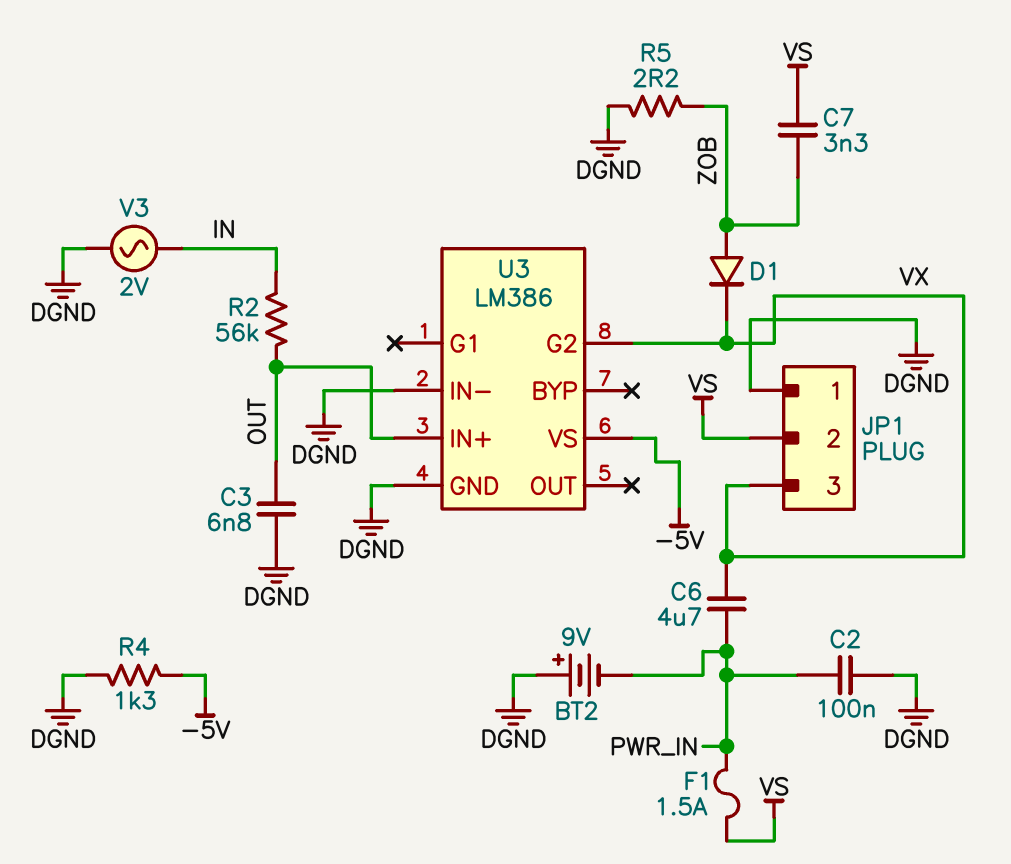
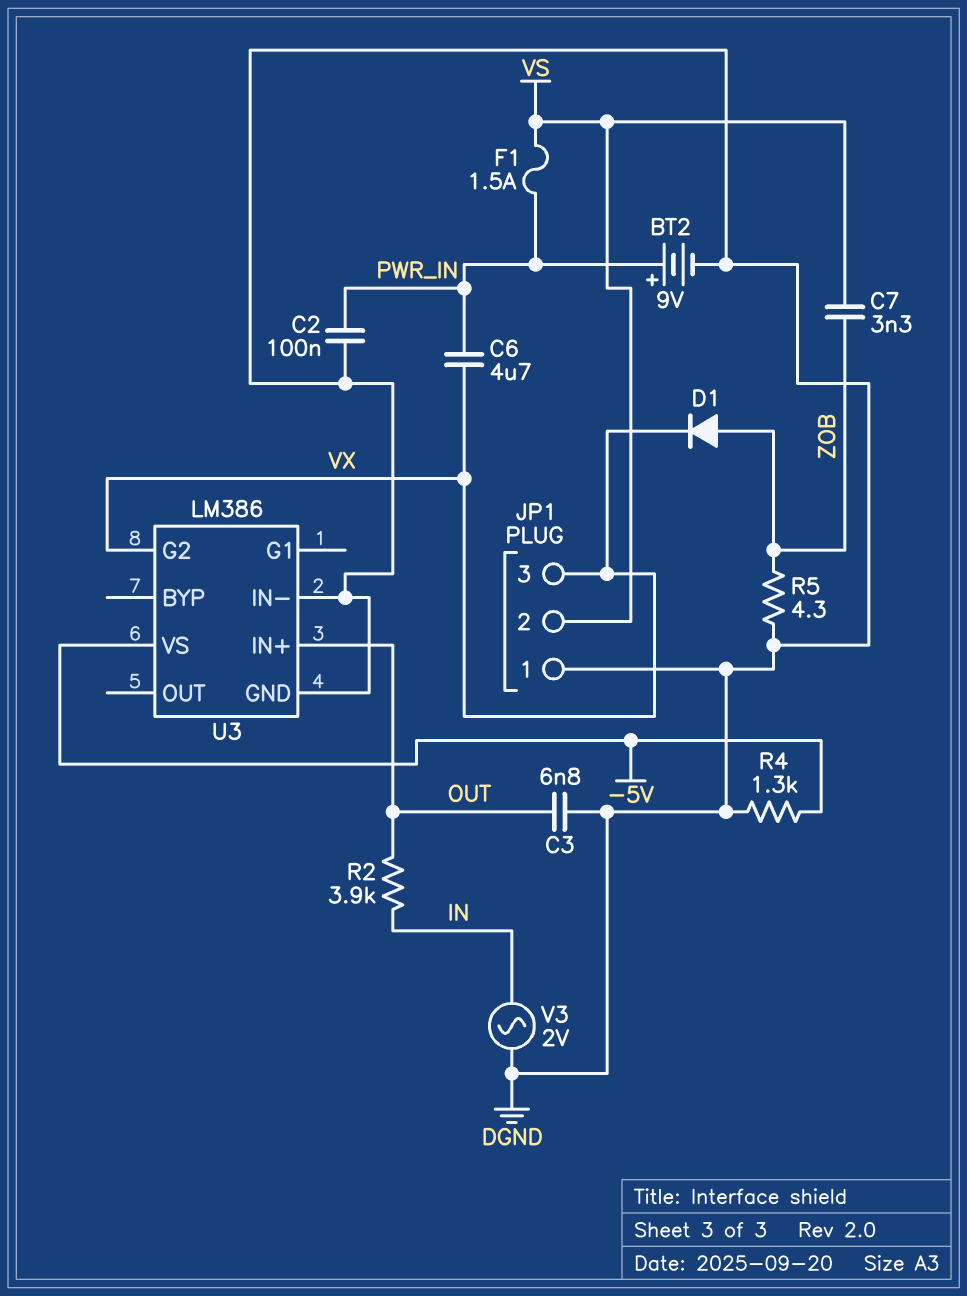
BT2: 9V (plus DGND, minus PWR_IN) -> 9V (plus PWR_IN, minus DGND)
R2: 56k (IN, OUT) -> 3.9k (IN, OUT)
R5: 2.2 (DGND, ZOB) -> 4.3 (DGND, ZOB)

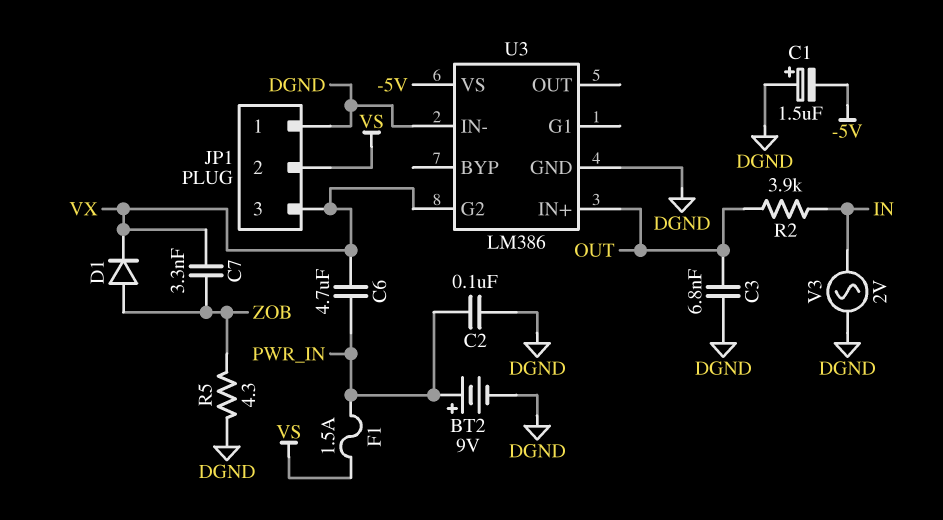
C1: none -> 1.5uF (plus DGND, minus -5V)
C7: 3.3nF (VS, ZOB) -> 3.3nF (VX, ZOB)
R4: 1.3k (-5V, DGND) -> none

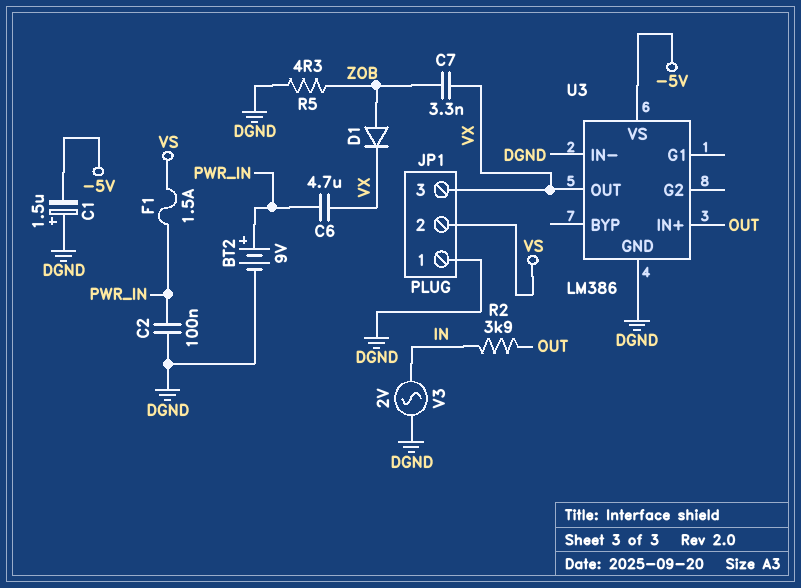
C3: 6.8nF (DGND, OUT) -> none
U3 pin G2: VX -> none
U3 pin OUT: none -> VX

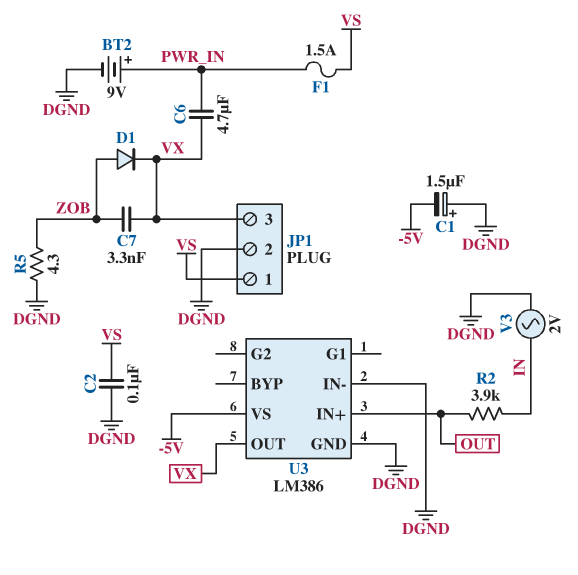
C2: 100nF (DGND, PWR_IN) -> 100nF (DGND, VS)
JP1 pin 1: DGND -> VS
JP1 pin 2: VS -> DGND

